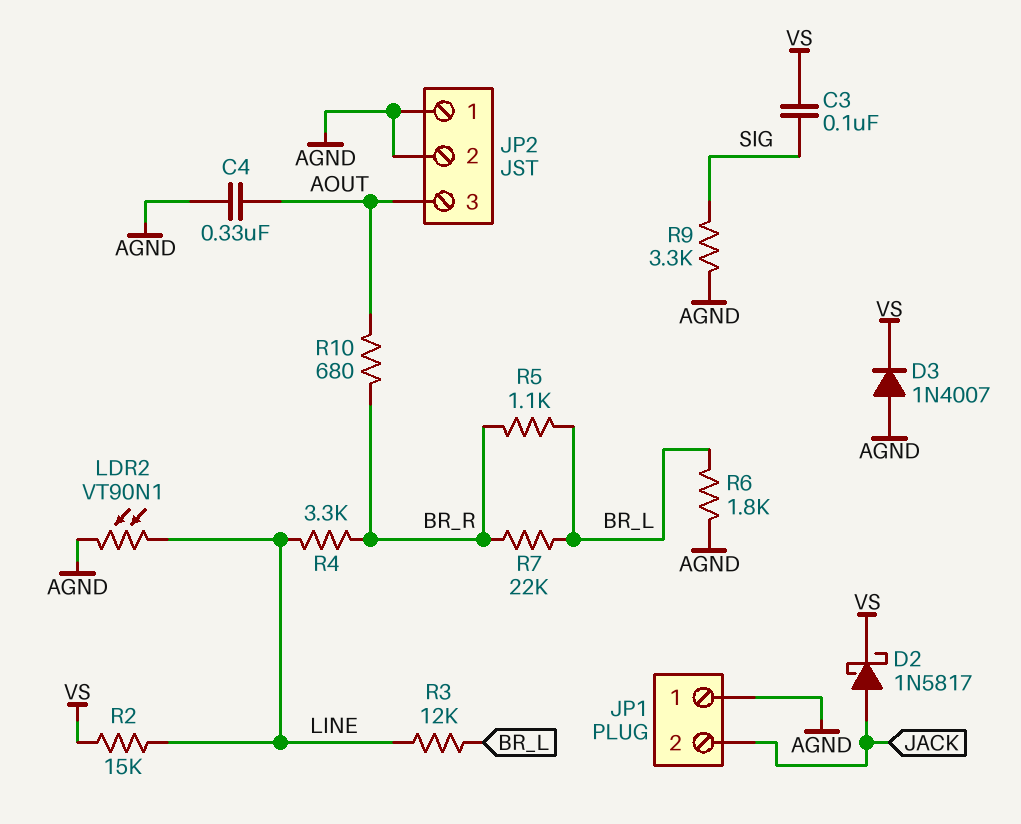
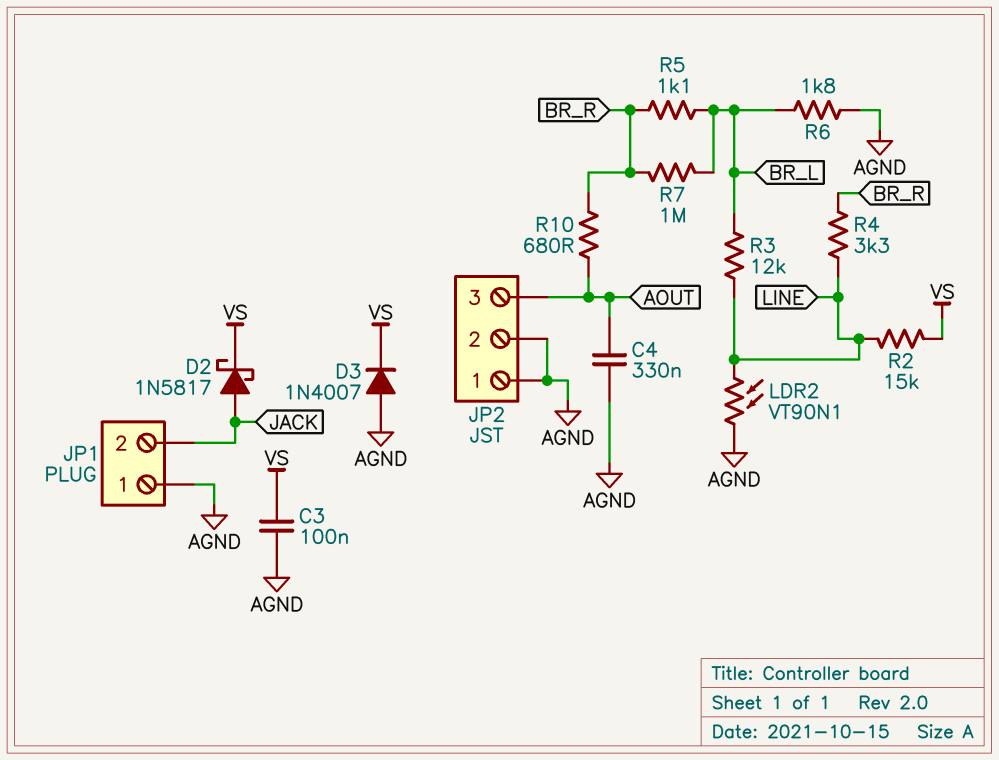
C3: 100nF (SIG, VS) -> 100nF (AGND, VS)
R7: 22k (BR_L, BR_R) -> 1M (BR_L, BR_R)
R9: 3.3k (AGND, SIG) -> none

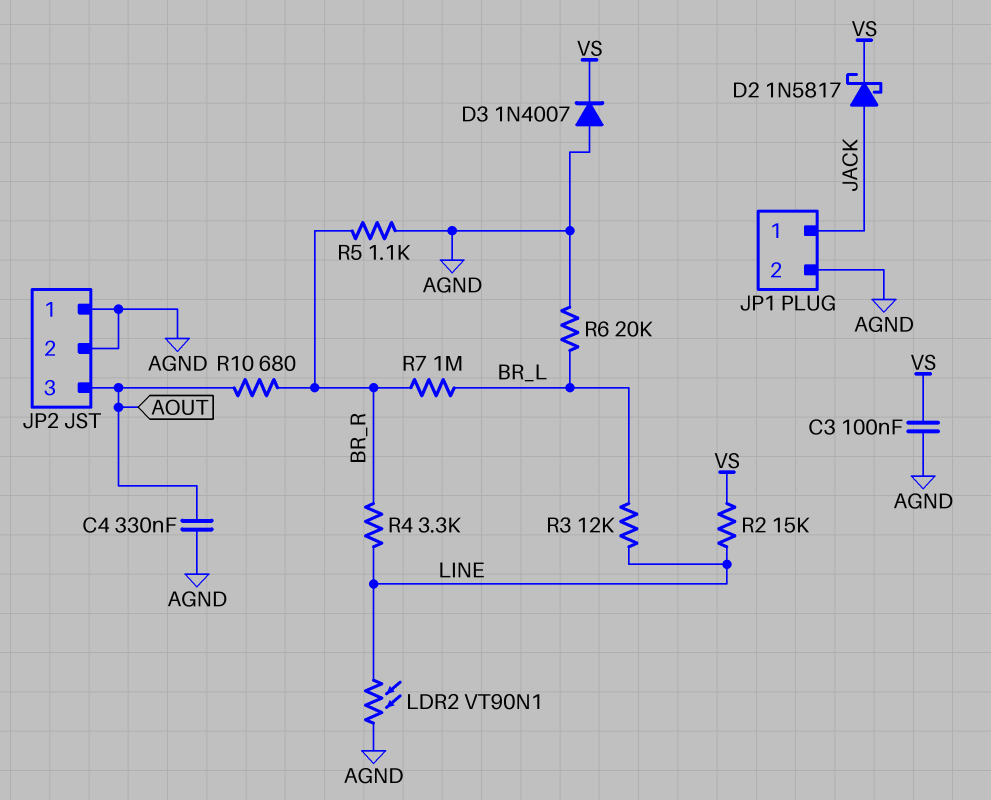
JP1 pin 1: AGND -> JACK
JP1 pin 2: JACK -> AGND
R5: 1.1k (BR_L, BR_R) -> 1.1k (AGND, BR_R)
R6: 1.8k (AGND, BR_L) -> 20k (AGND, BR_L)

